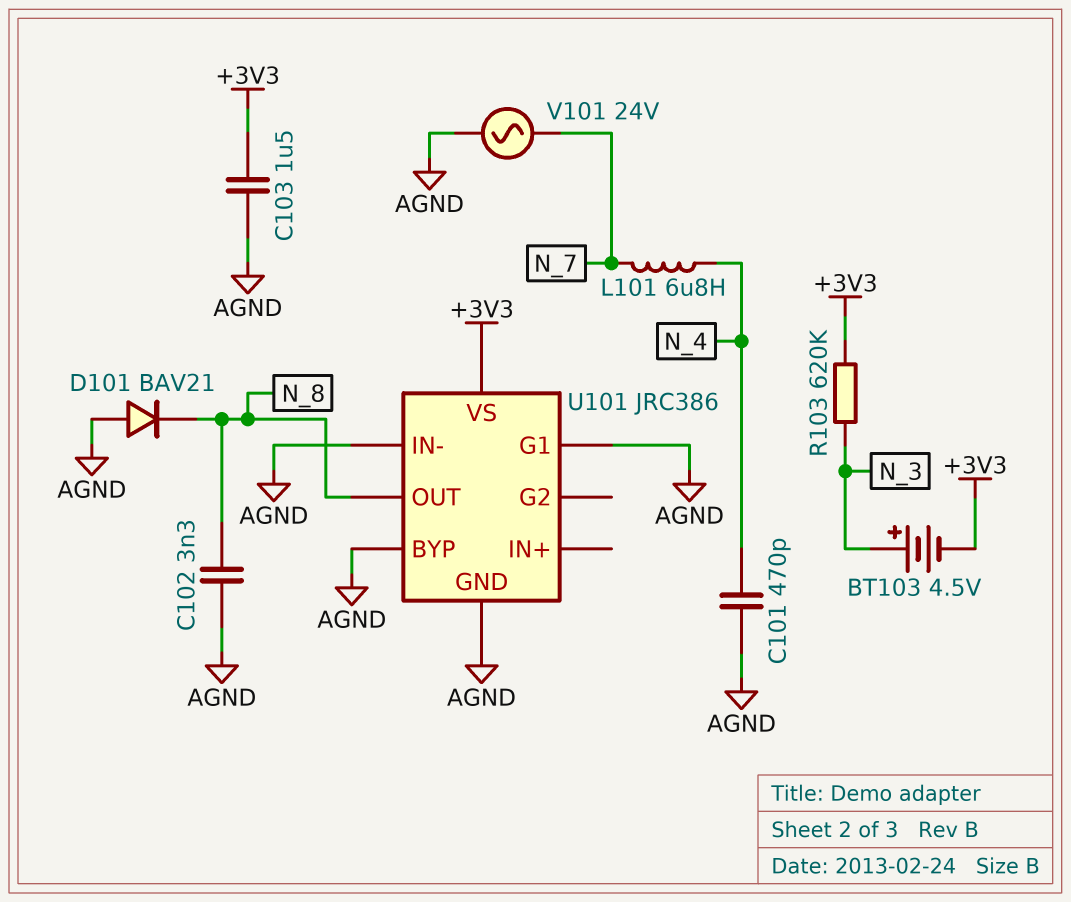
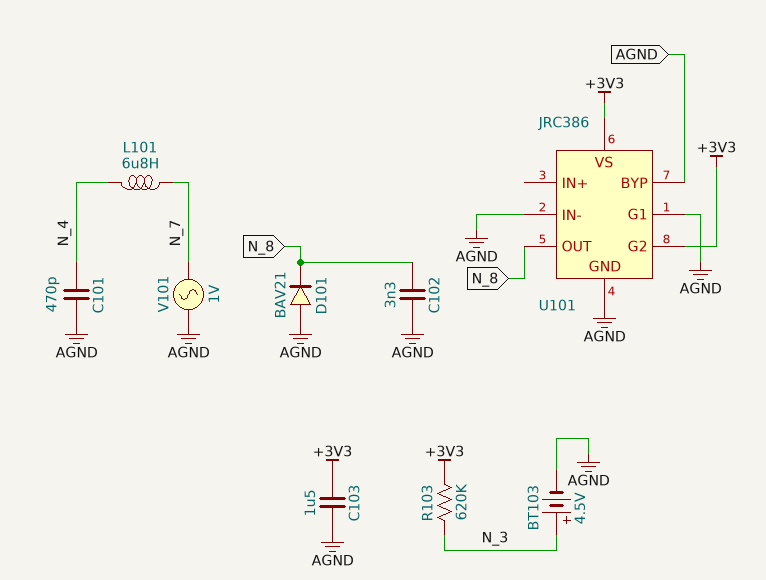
BT103: 4.5V (plus N_3, minus +3V3) -> 4.5V (plus N_3, minus AGND)
U101 pin G2: none -> +3V3
V101: AC 24V (AGND, N_7) -> AC 1V (AGND, N_7)

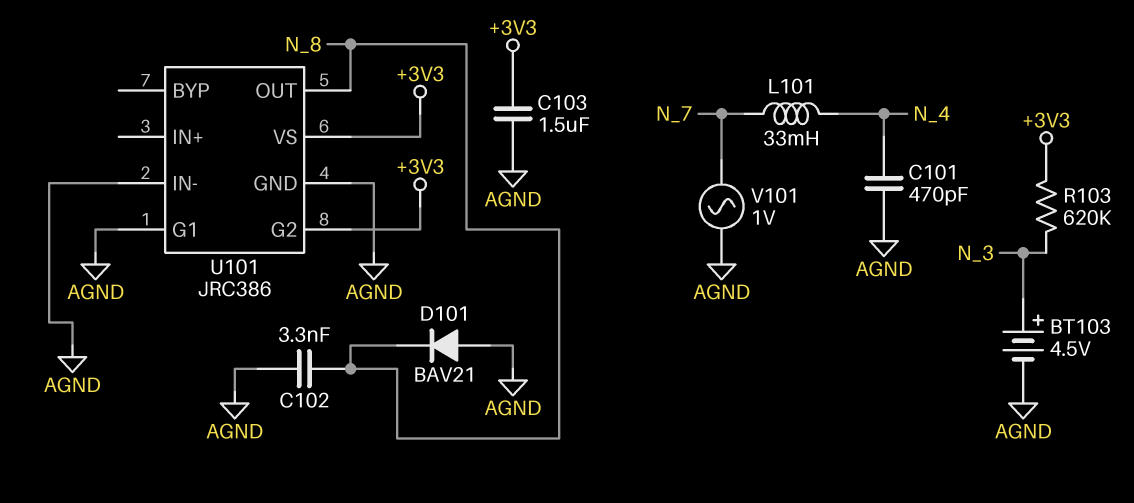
L101: 6.8uH (N_4, N_7) -> 33mH (N_4, N_7)
U101 pin BYP: AGND -> none

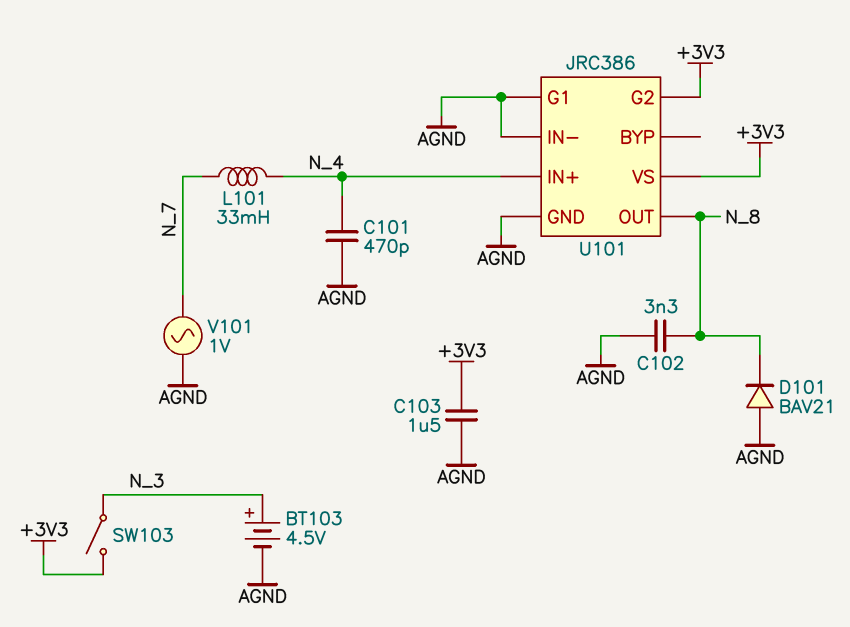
R103: 620k (+3V3, N_3) -> none
SW103: none -> switch (+3V3, N_3)
U101 pin IN+: none -> N_4

